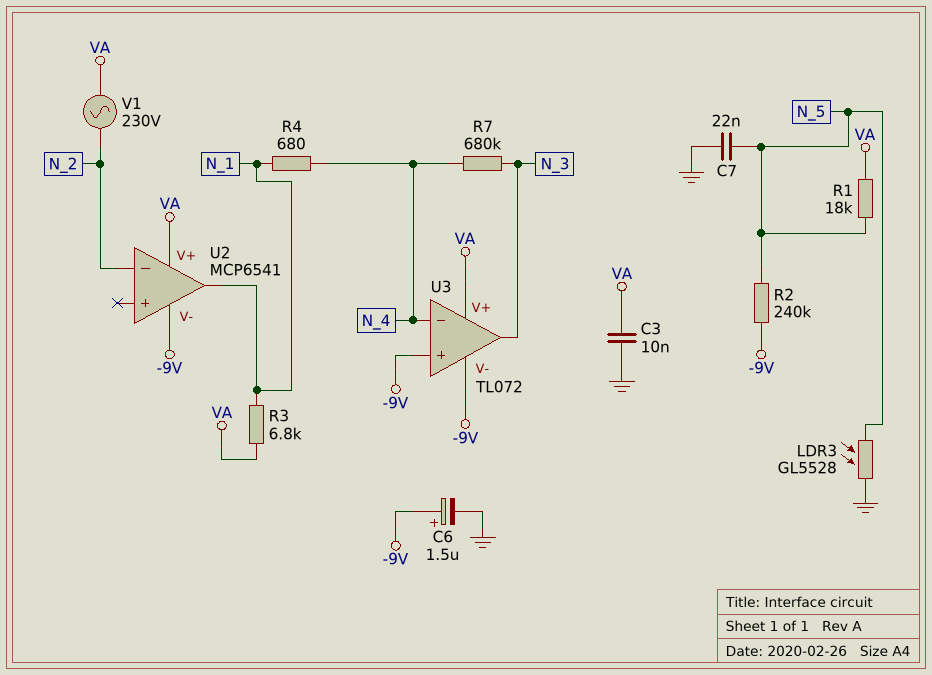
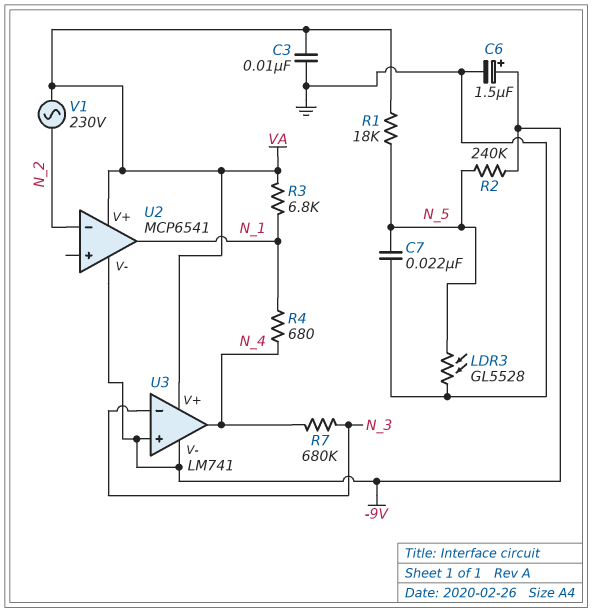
U3: TL072 -> LM741
U3 pin in-: N_4 -> N_3
U3 pin out: N_3 -> N_4

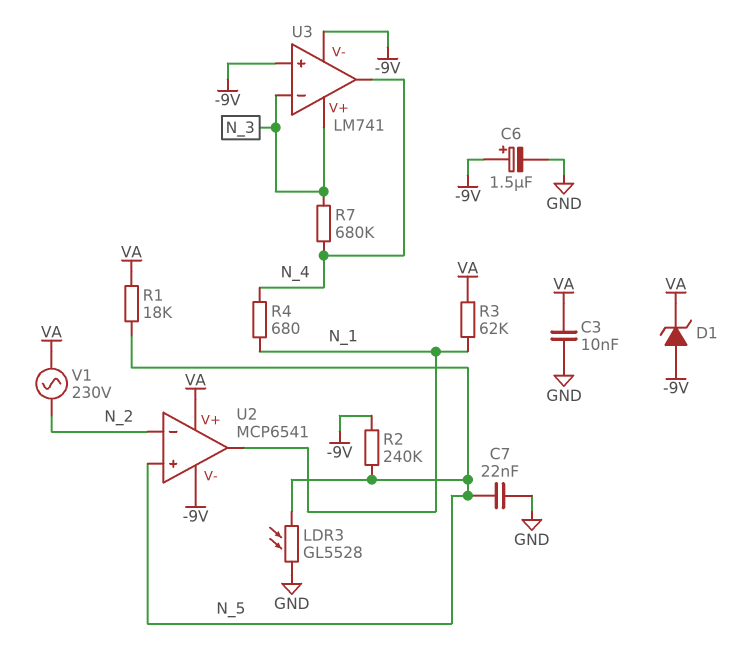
D1: none -> zener (A -9V, K VA)
R3: 6.8k (N_1, VA) -> 62k (N_1, VA)
U2 pin in+: none -> N_5
U3 pin V+: VA -> N_3

